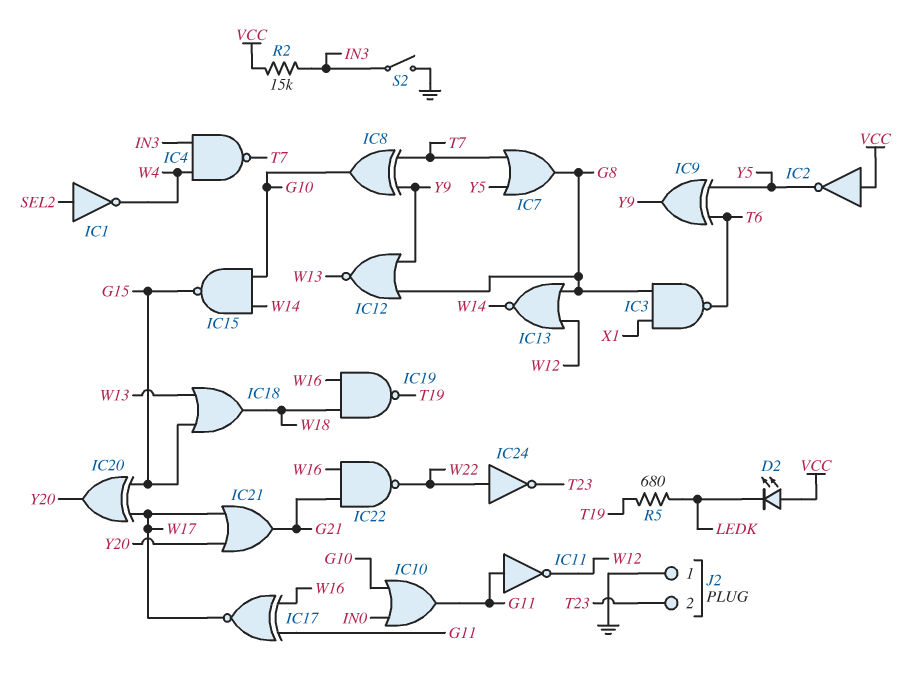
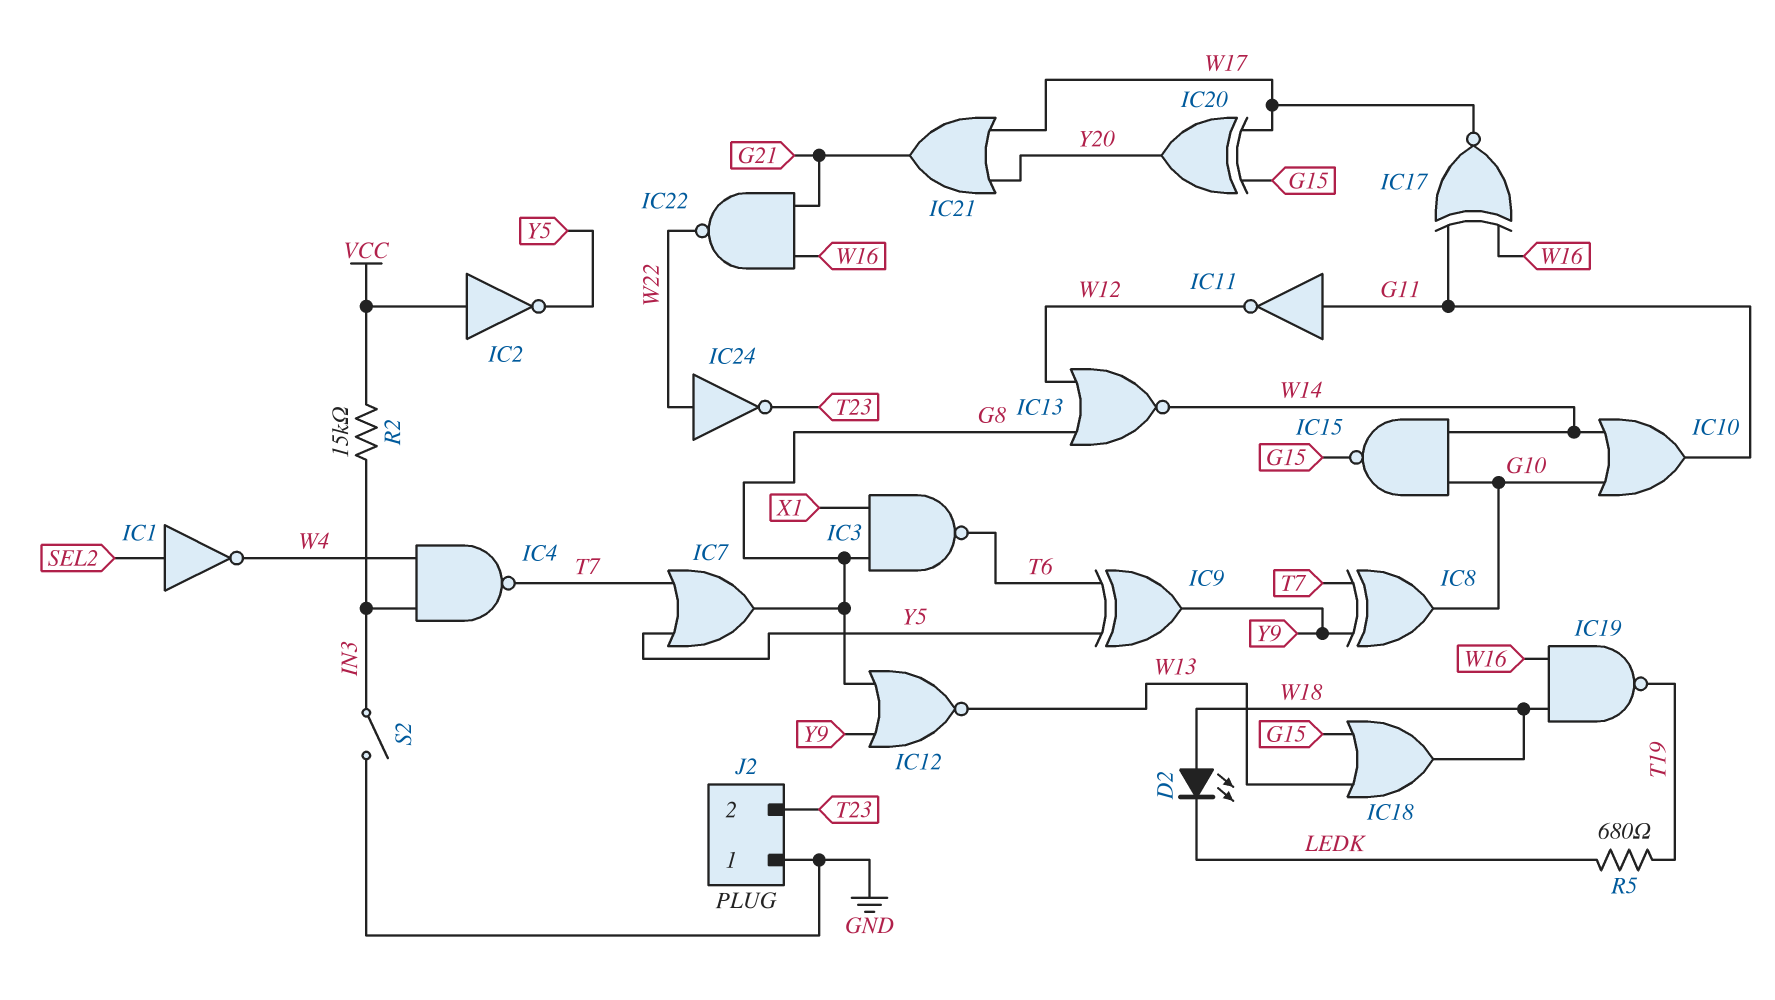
D2: LED (A VCC, K LEDK) -> LED (A W18, K LEDK)
IC10: OR (in G10, in IN0, out G11) -> OR (in G10, in W14, out G11)

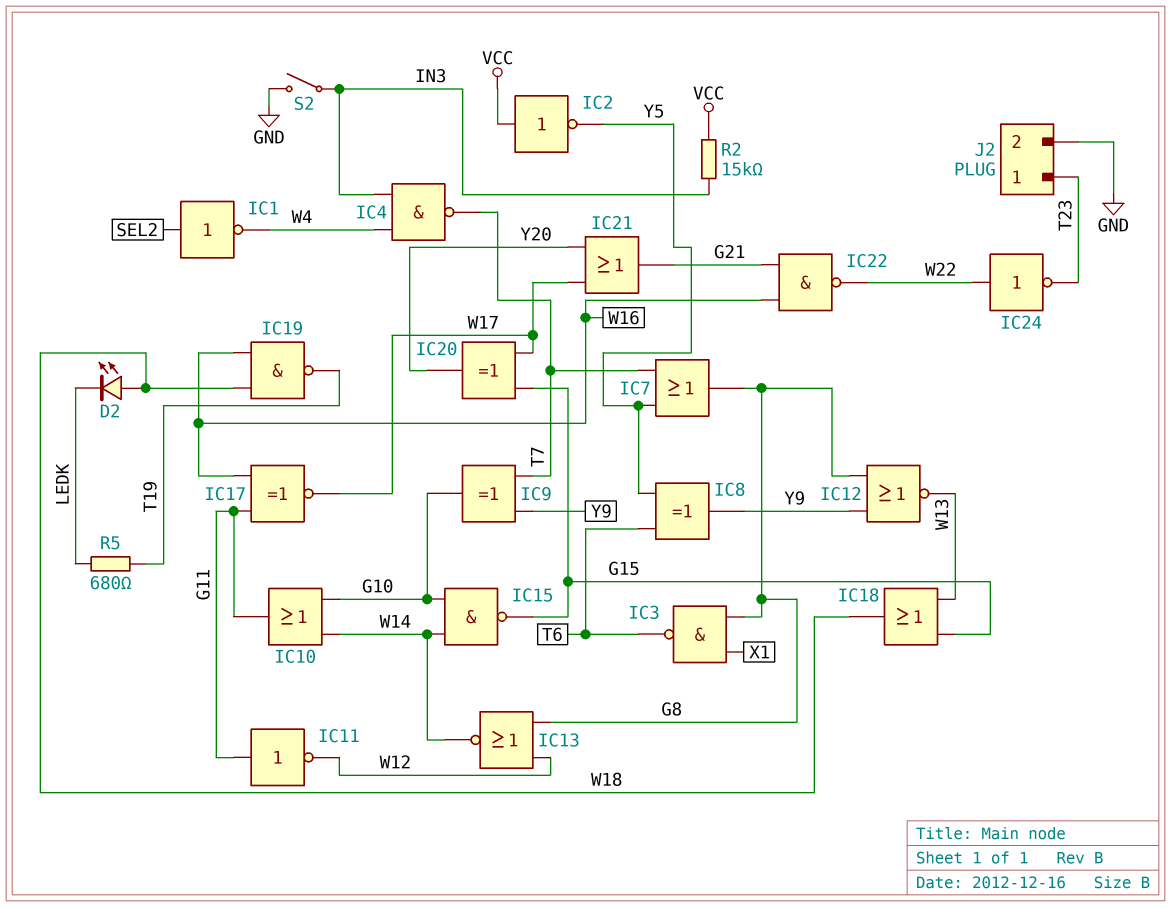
IC8: XOR (in T7, in Y9, out G10) -> XOR (in T6, in Y5, out Y9)
IC9: XOR (in T6, in Y5, out Y9) -> XOR (in T7, in Y9, out G10)
J2 pin 1: GND -> T23
J2 pin 2: T23 -> GND

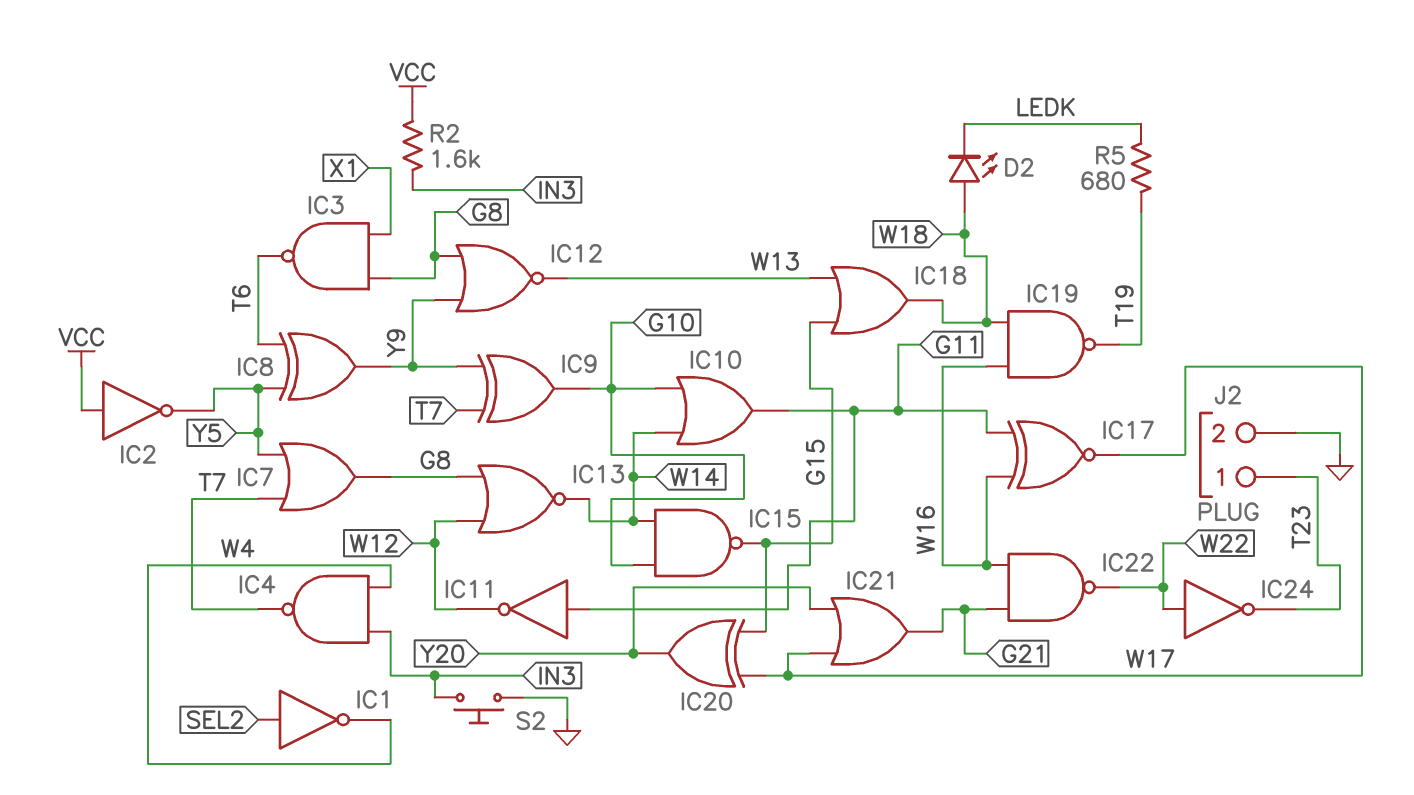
R2: 15k (IN3, VCC) -> 1.6k (IN3, VCC)
S2: switch (GND, IN3) -> button (GND, IN3)

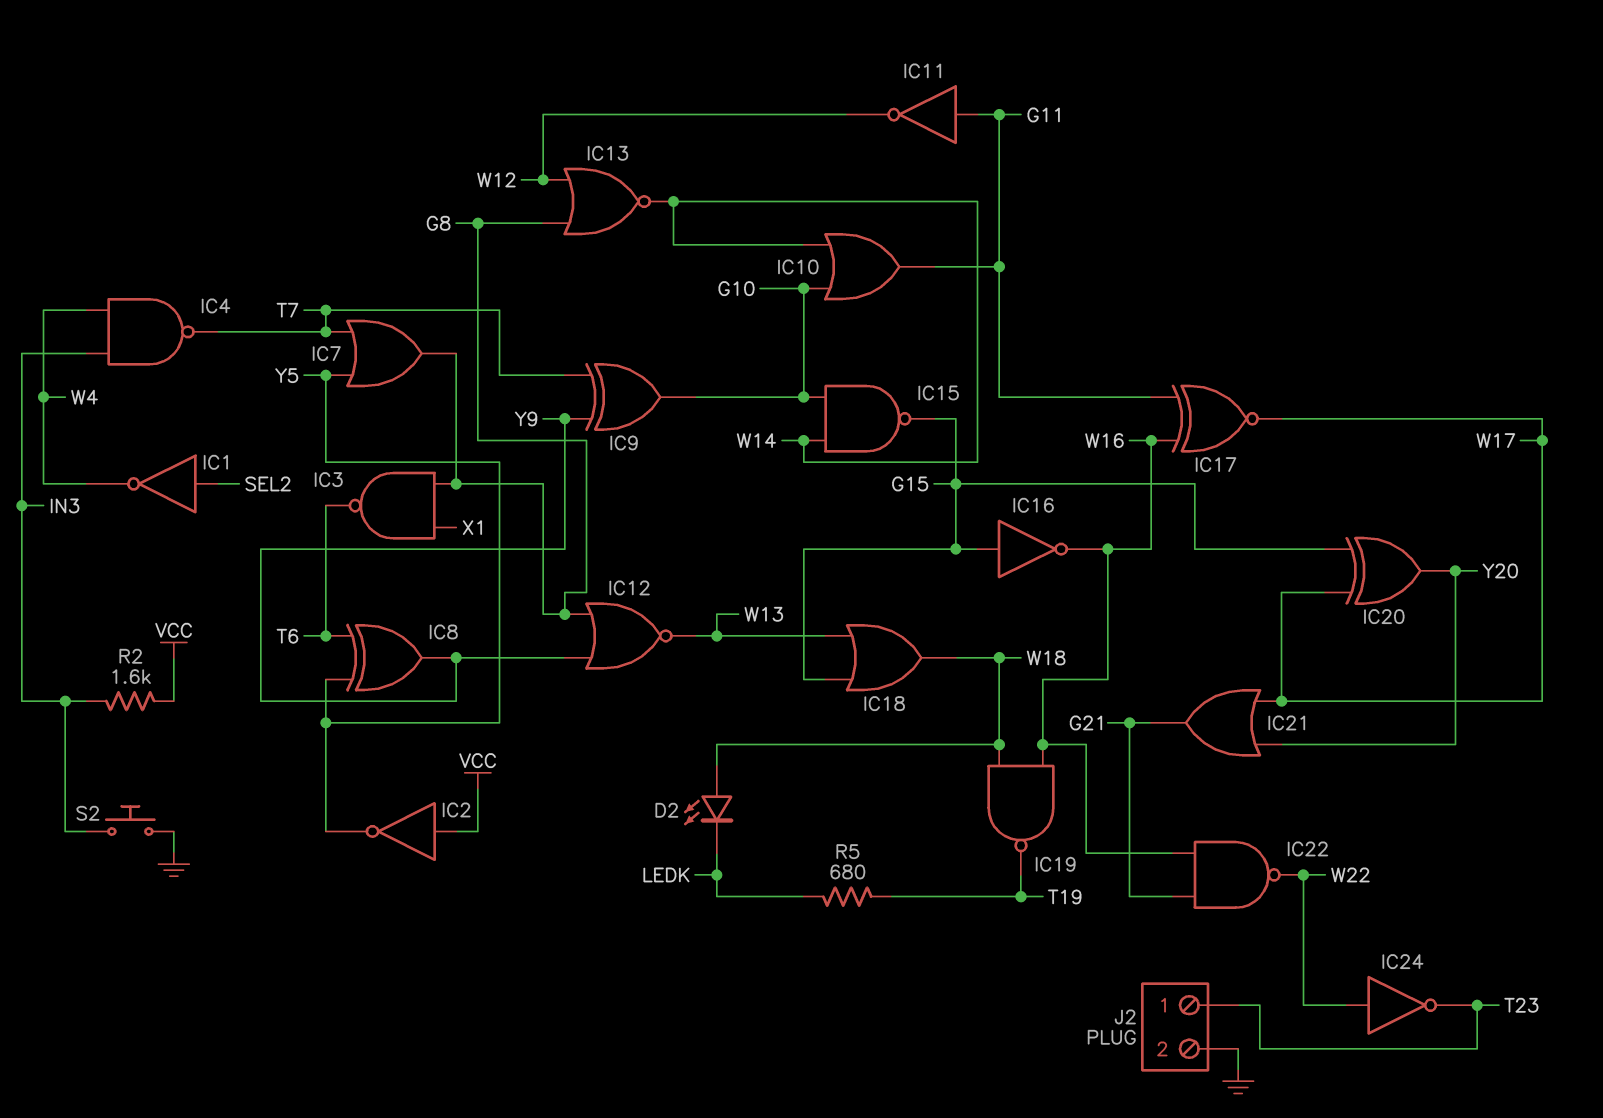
IC16: none -> NOT (in G15, out W16)

